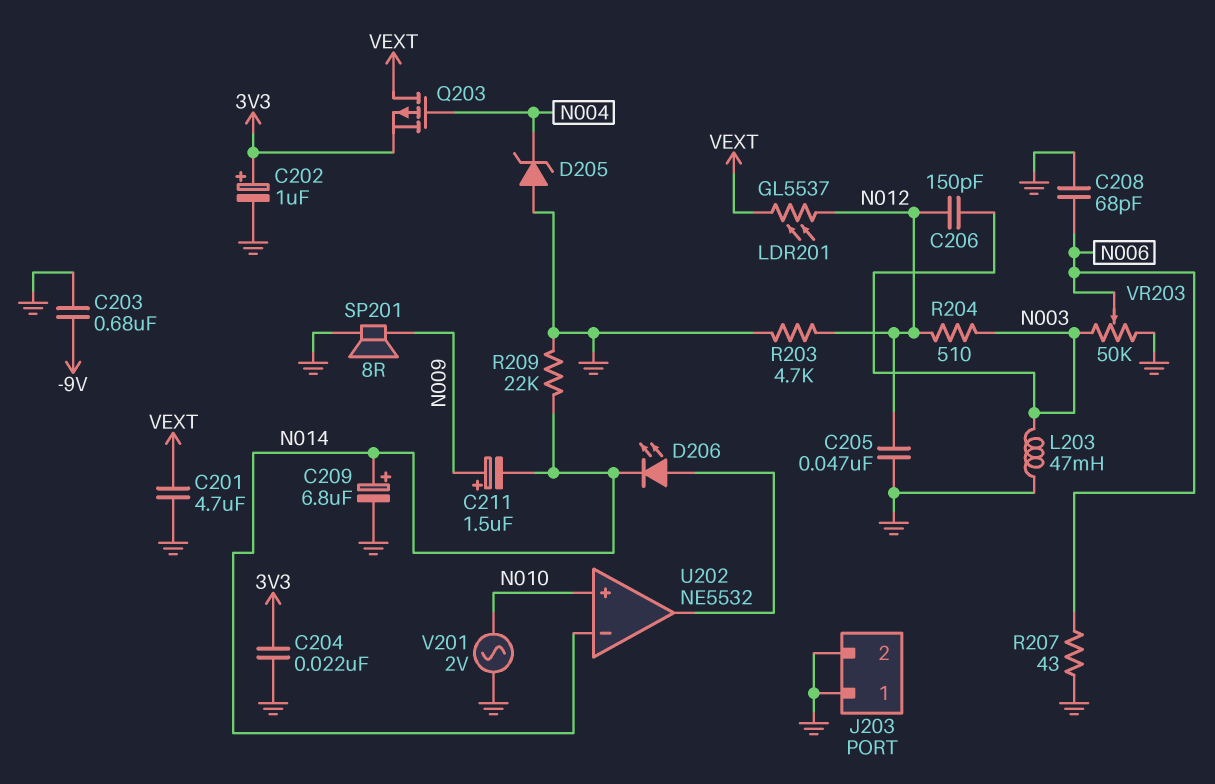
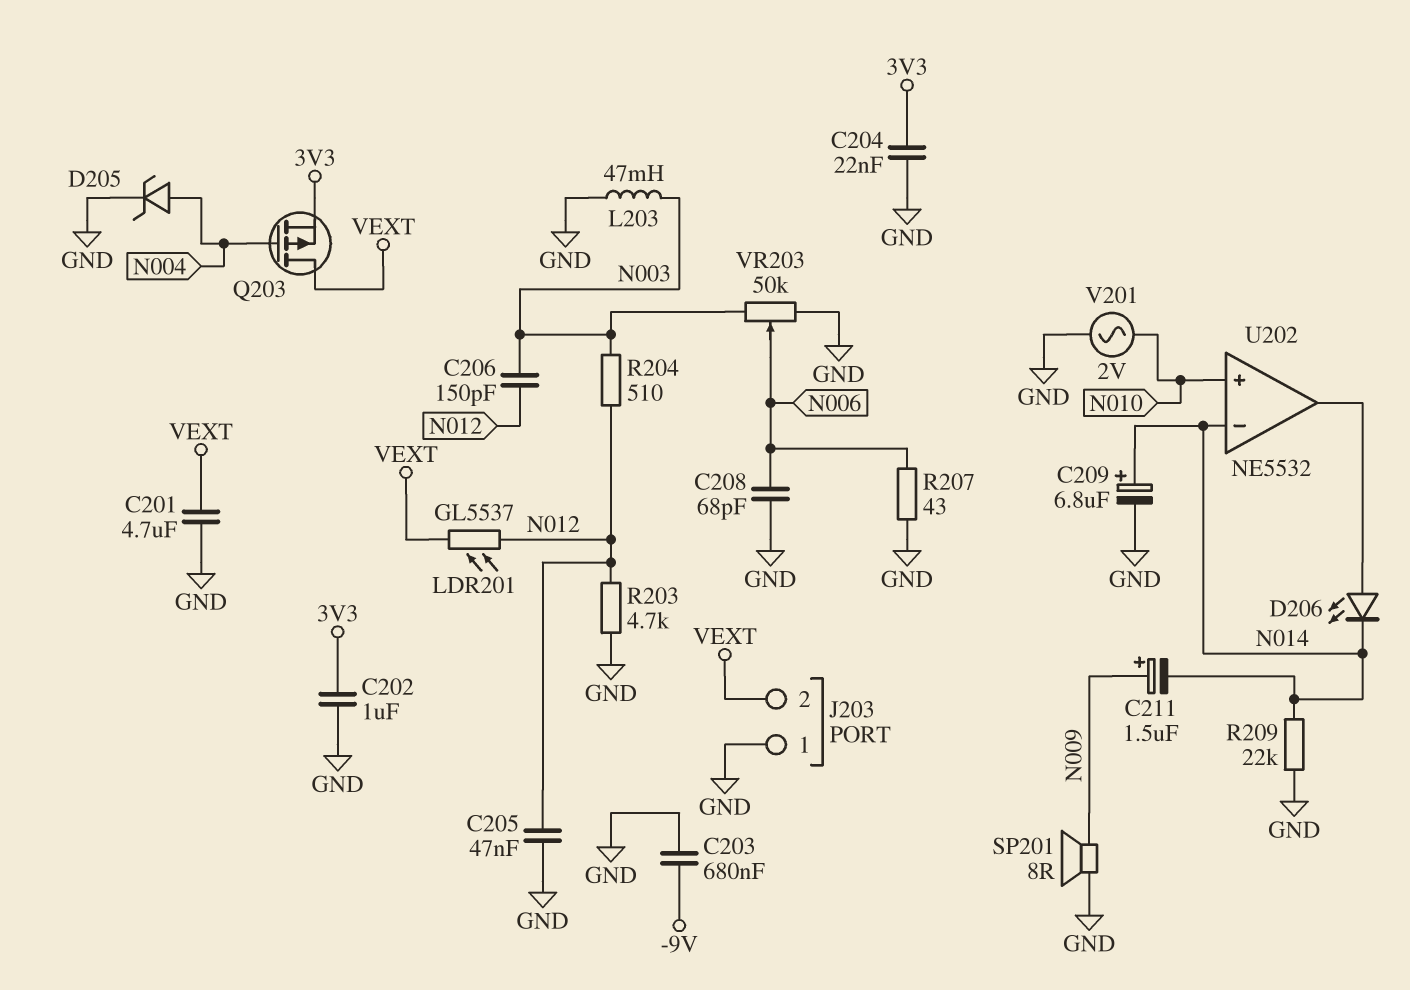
C202: 1uF (plus 3V3, minus GND) -> 1uF (3V3, GND)
D205: zener (A GND, K N004) -> zener (A N004, K GND)
J203 pin 2: GND -> VEXT

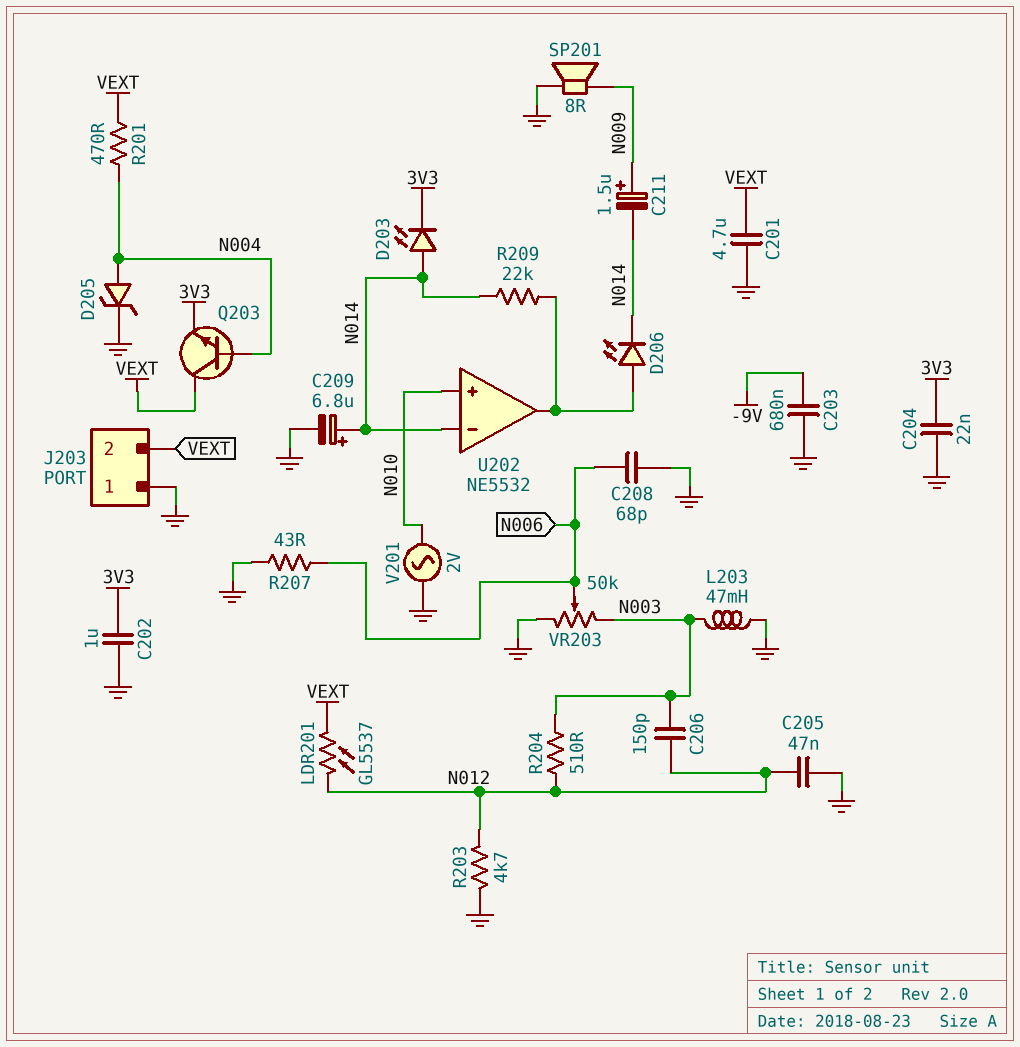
D203: none -> LED (A N014, K 3V3)
Q203: PMOS (G N004, D VEXT, S 3V3) -> NPN (B N004, C VEXT, E 3V3)
R201: none -> 470 (N004, VEXT)
R209: 22k (GND, N014) -> 22k (N014, U202/out)

